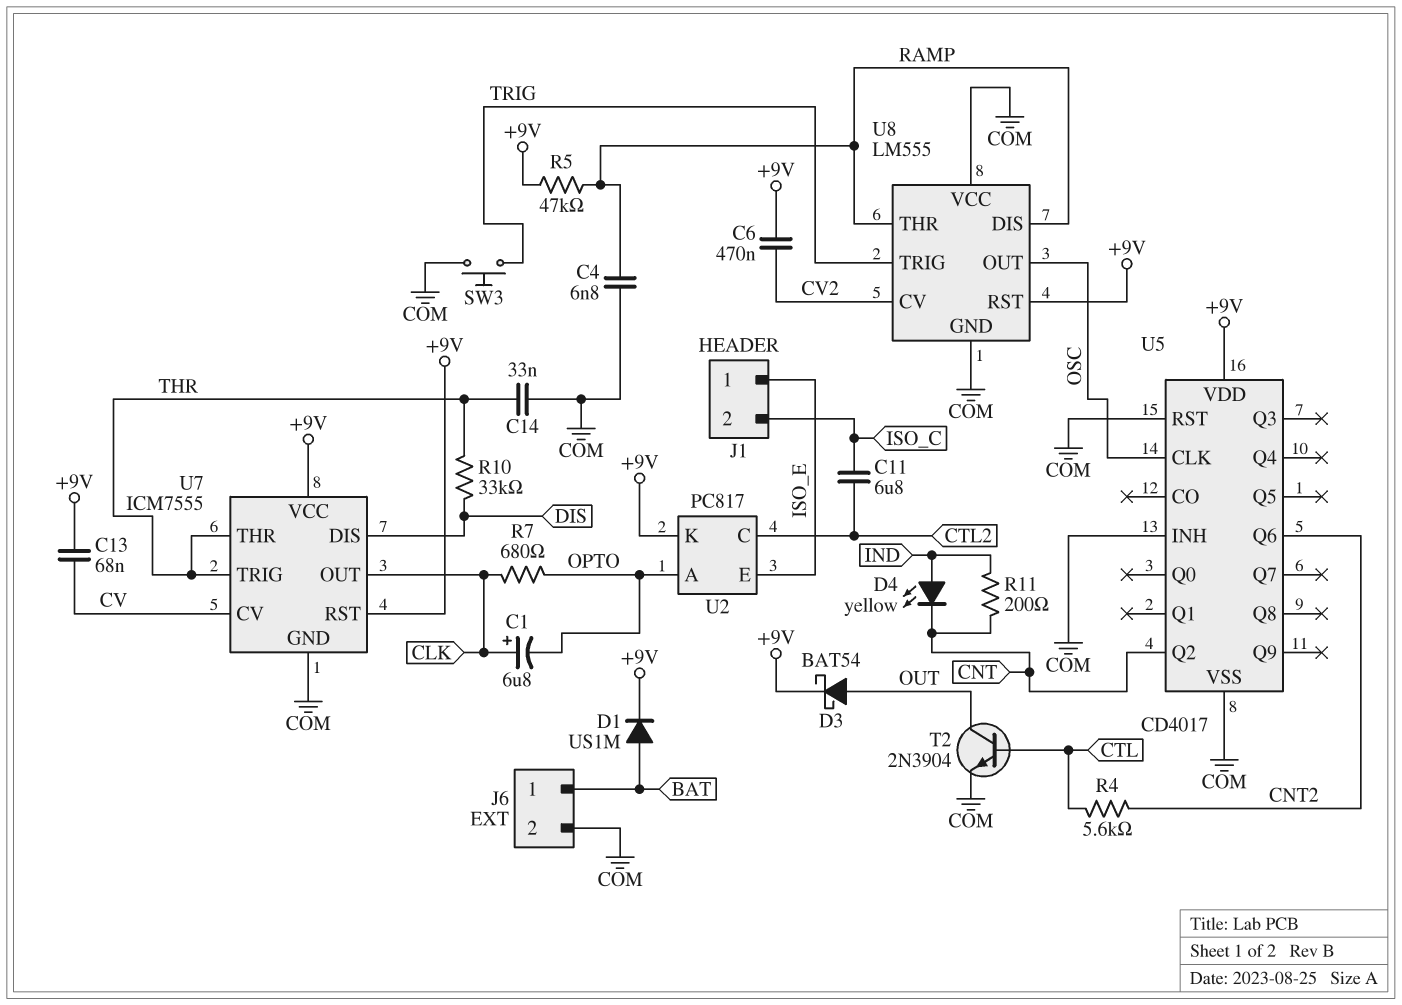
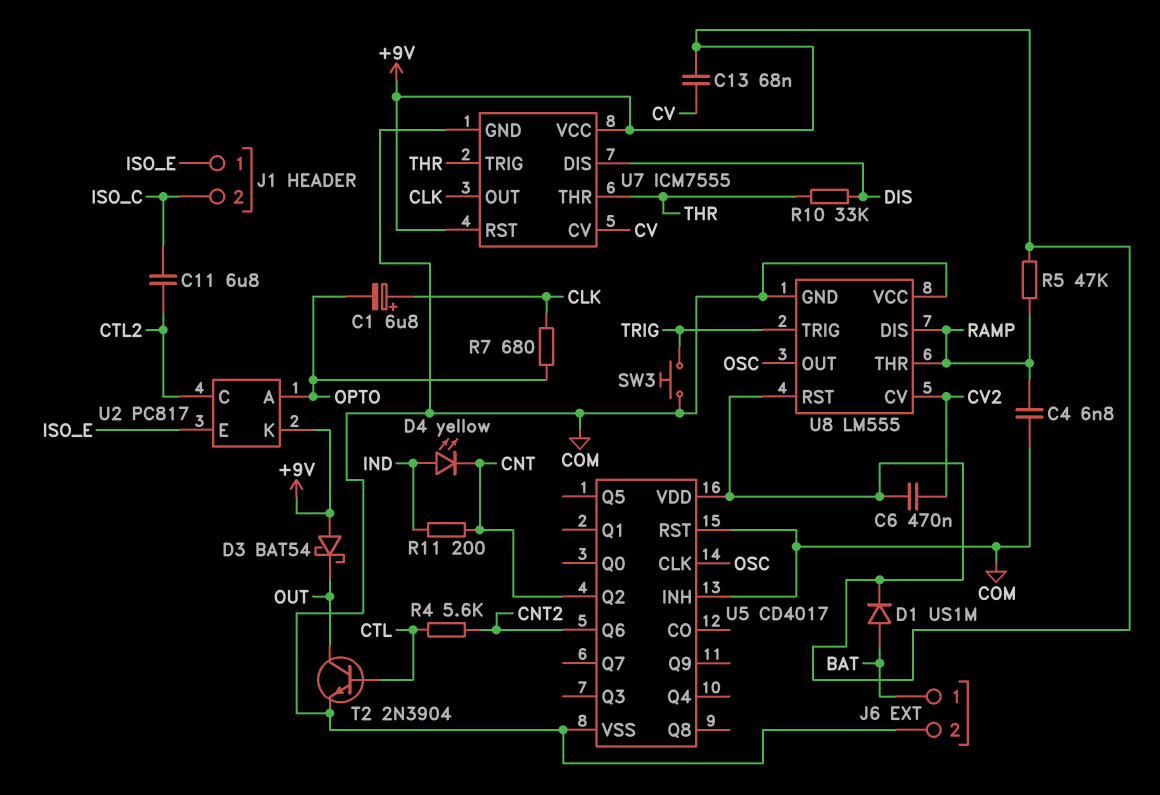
C14: 33nF (COM, THR) -> none
D3: schottky BAT54 (A OUT, K +9V) -> schottky BAT54 (A +9V, K OUT)

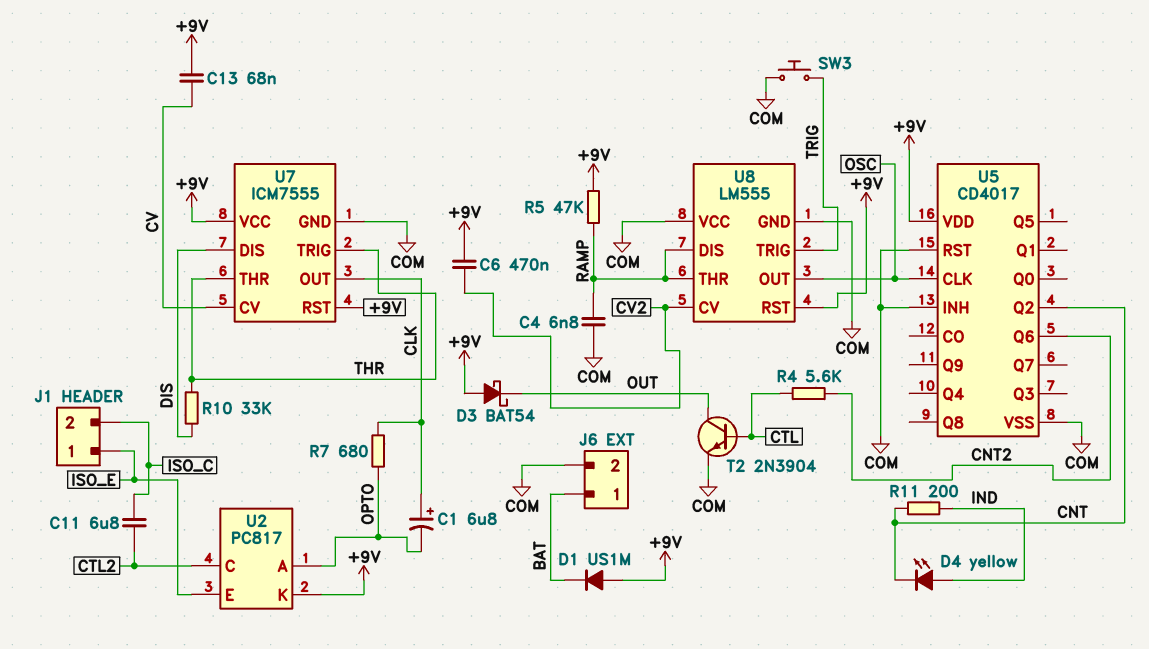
D1: diode US1M (A BAT, K +9V) -> diode US1M (A +9V, K BAT)

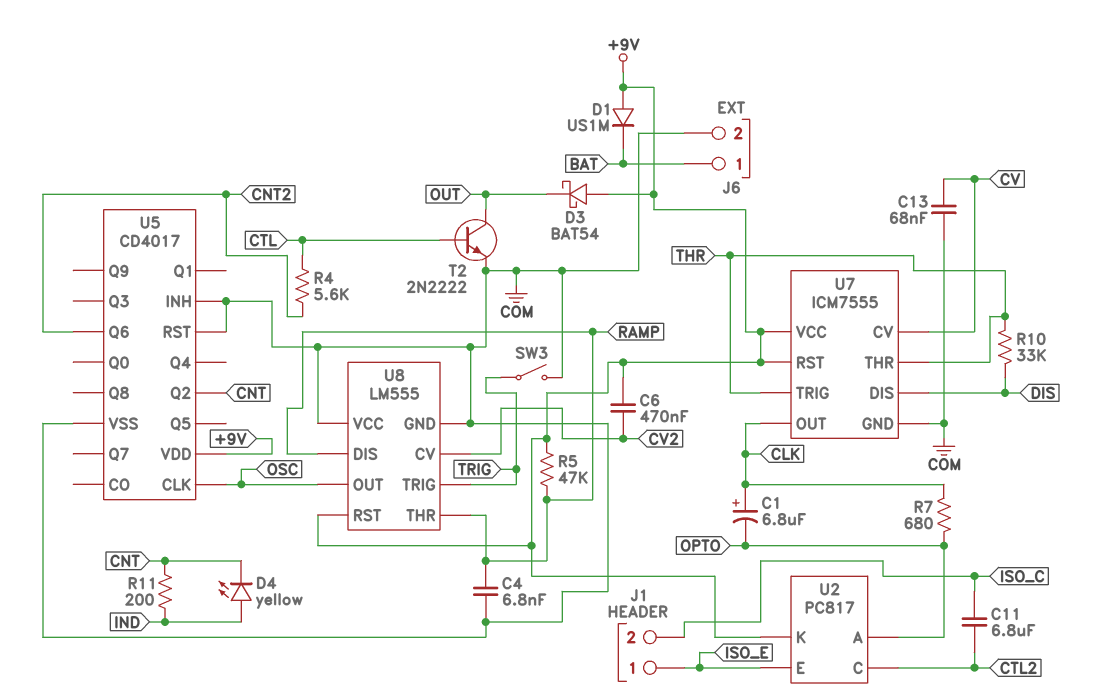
C13: 68nF (+9V, CV) -> 68nF (COM, CV)
SW3: button (COM, TRIG) -> switch (COM, TRIG)
T2: NPN 2N3904 (B CTL, C OUT, E COM) -> NPN 2N2222 (B CTL, C OUT, E COM)

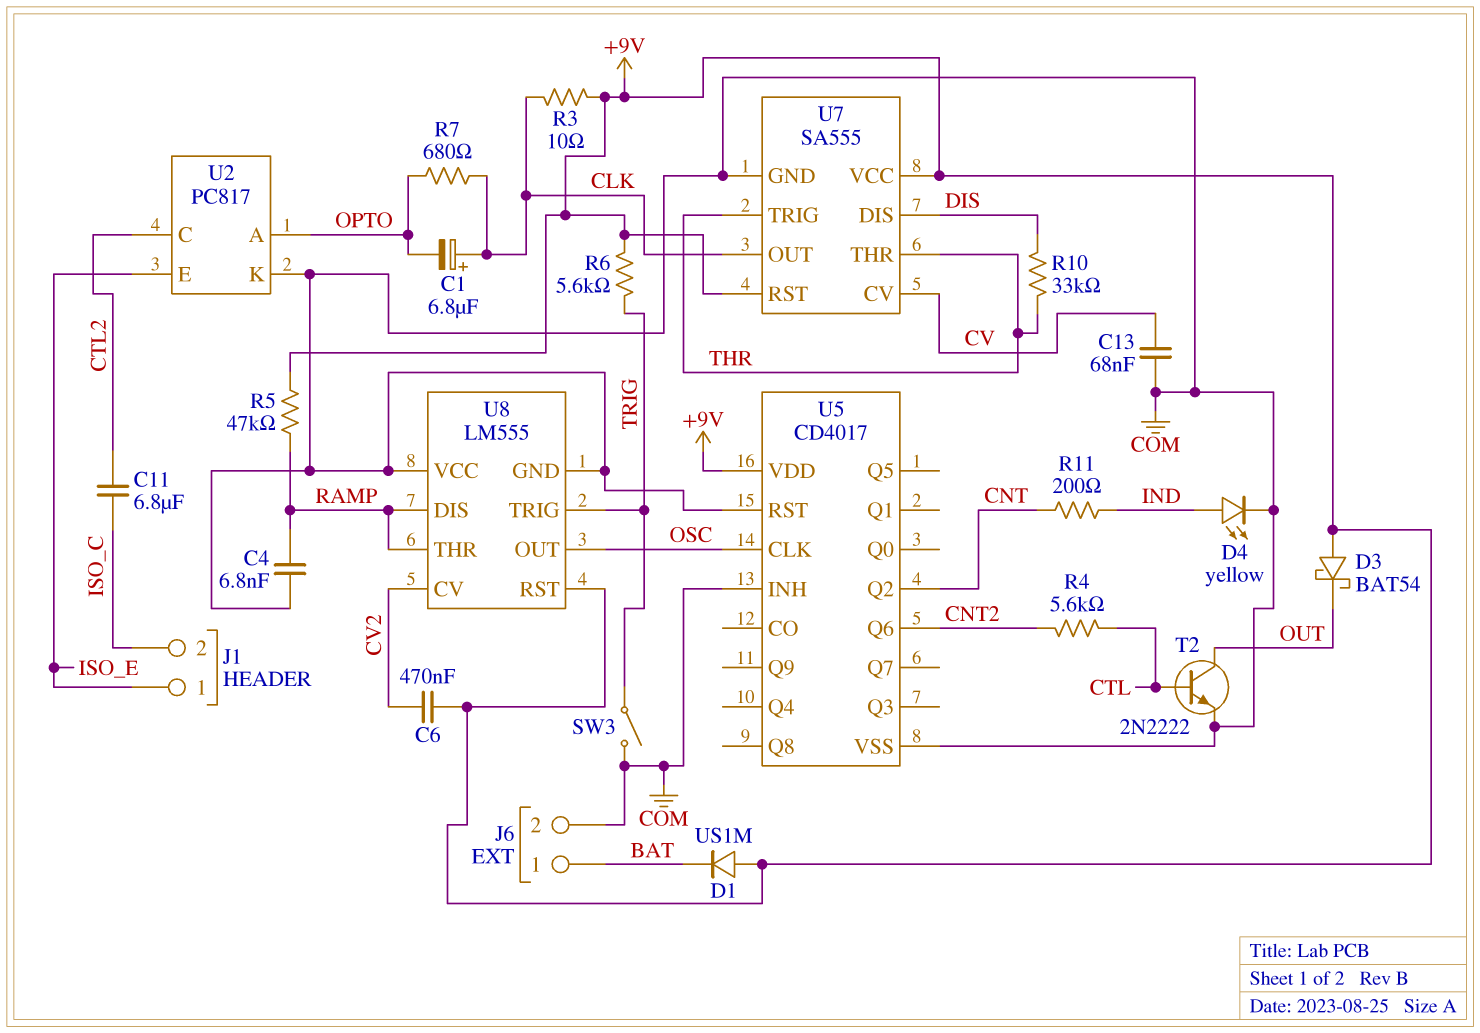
D4: LED yellow (A IND, K CNT) -> LED yellow (A IND, K COM)
R3: none -> 10 (+9V, CLK)
R6: none -> 5.6k (+9V, TRIG)
U2 pin K: +9V -> COM
U7: ICM7555 -> SA555

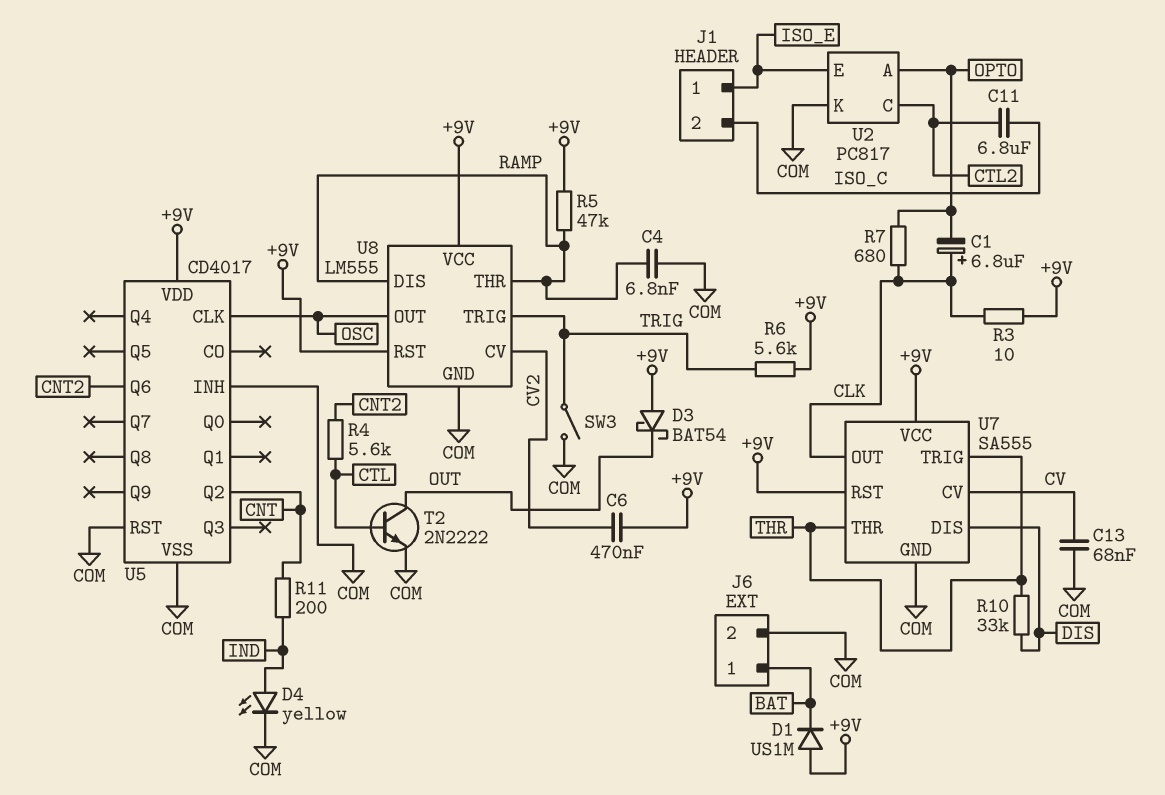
U8 pin VCC: COM -> +9V

